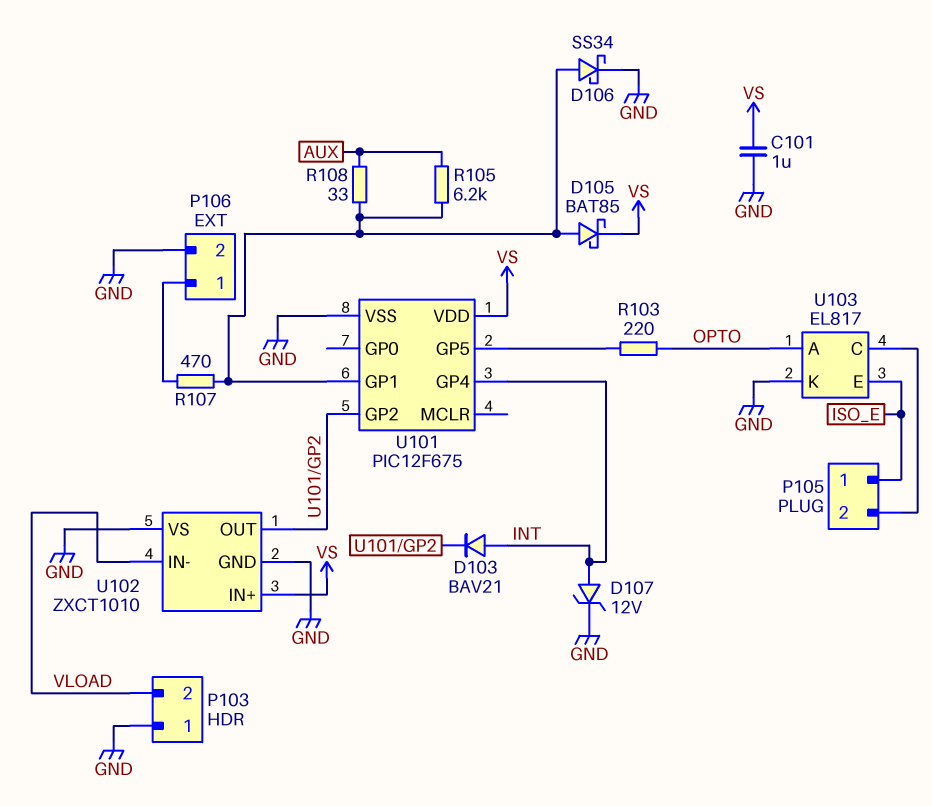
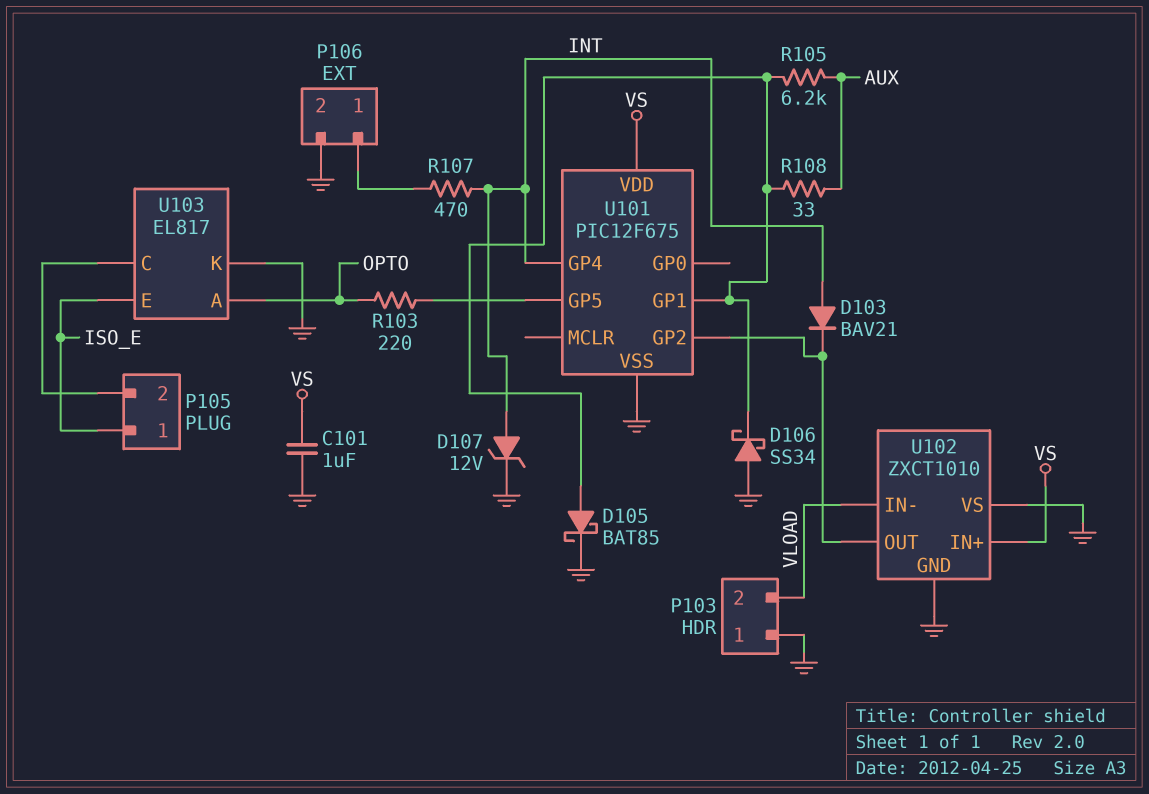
D105: schottky BAT85 (A U101/GP1, K VS) -> schottky BAT85 (A U101/GP1, K GND)
D106: schottky SS34 (A U101/GP1, K GND) -> schottky SS34 (A GND, K U101/GP1)
R107: 470 (P106/1, U101/GP1) -> 470 (INT, P106/1)

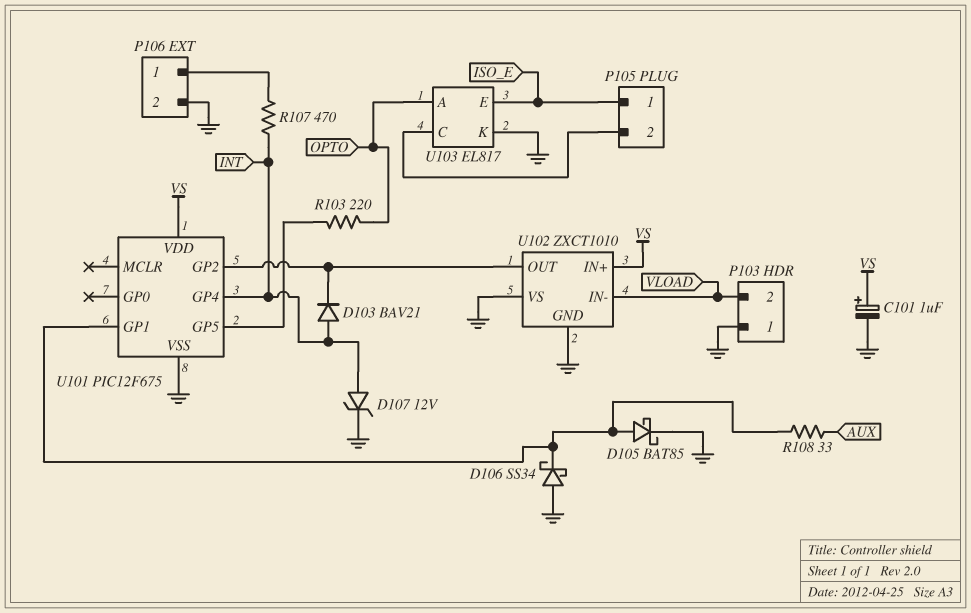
C101: 1uF (GND, VS) -> 1uF (plus VS, minus GND)
R105: 6.2k (AUX, U101/GP1) -> none

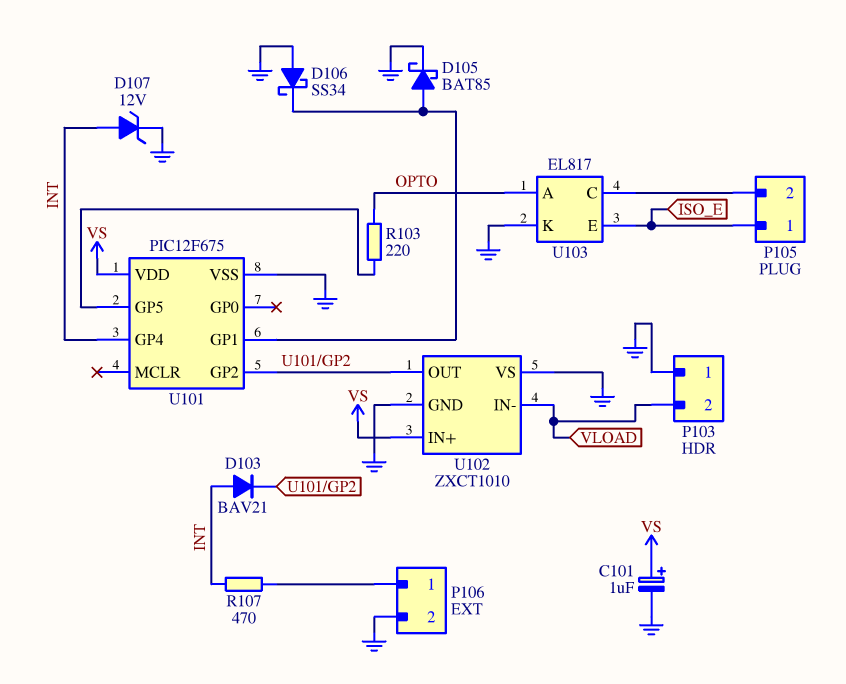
R108: 33 (AUX, U101/GP1) -> none

